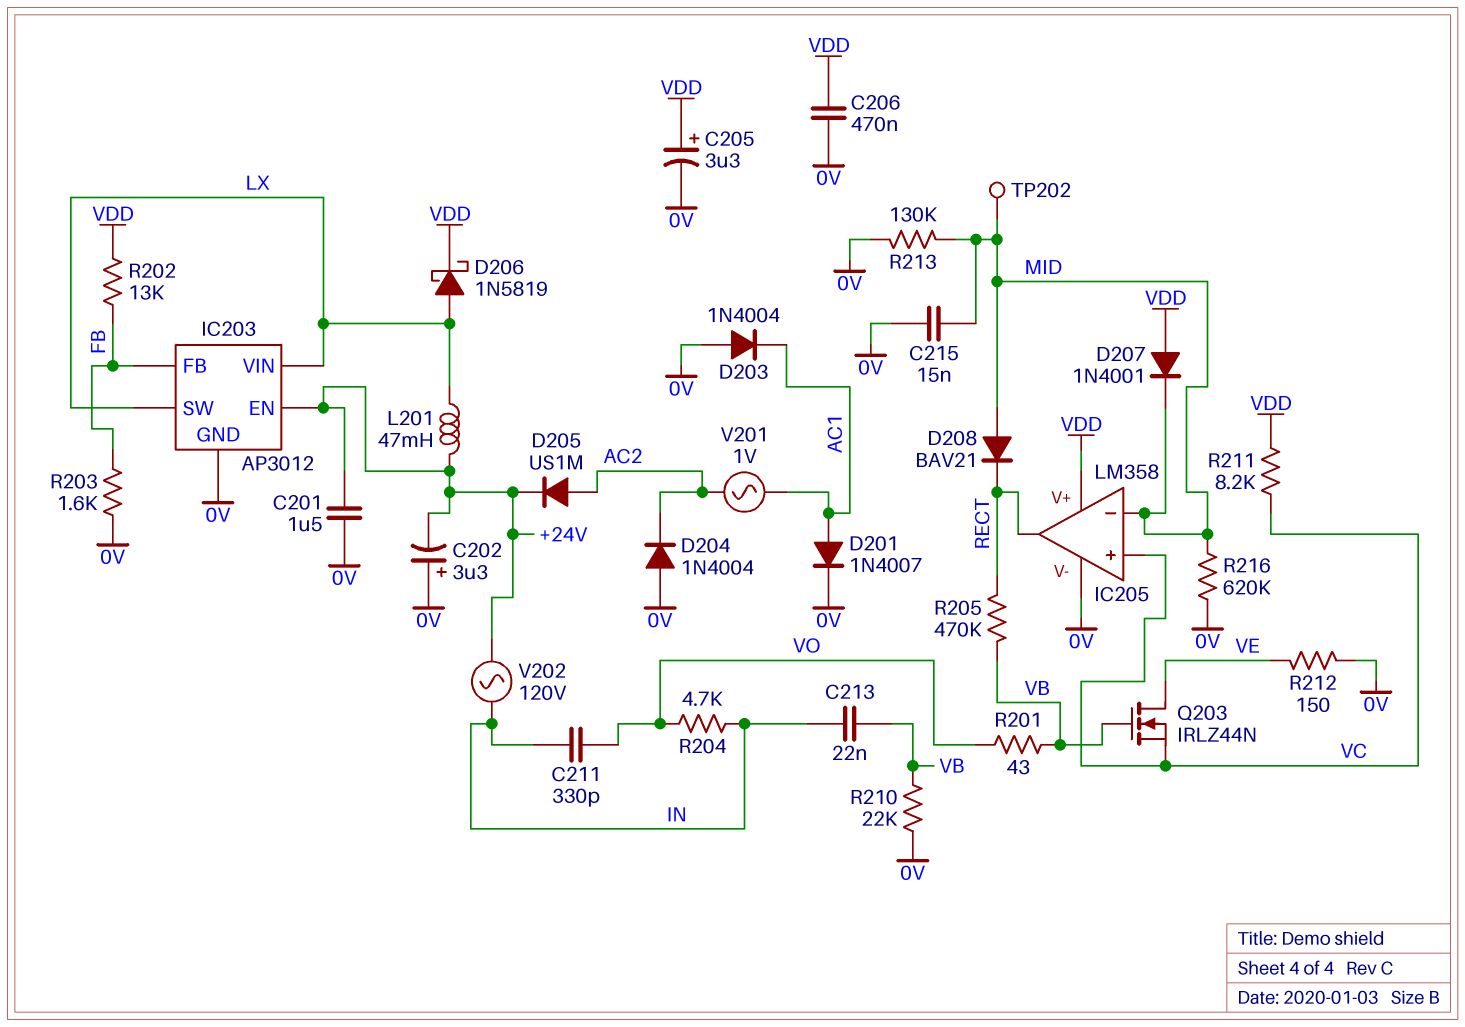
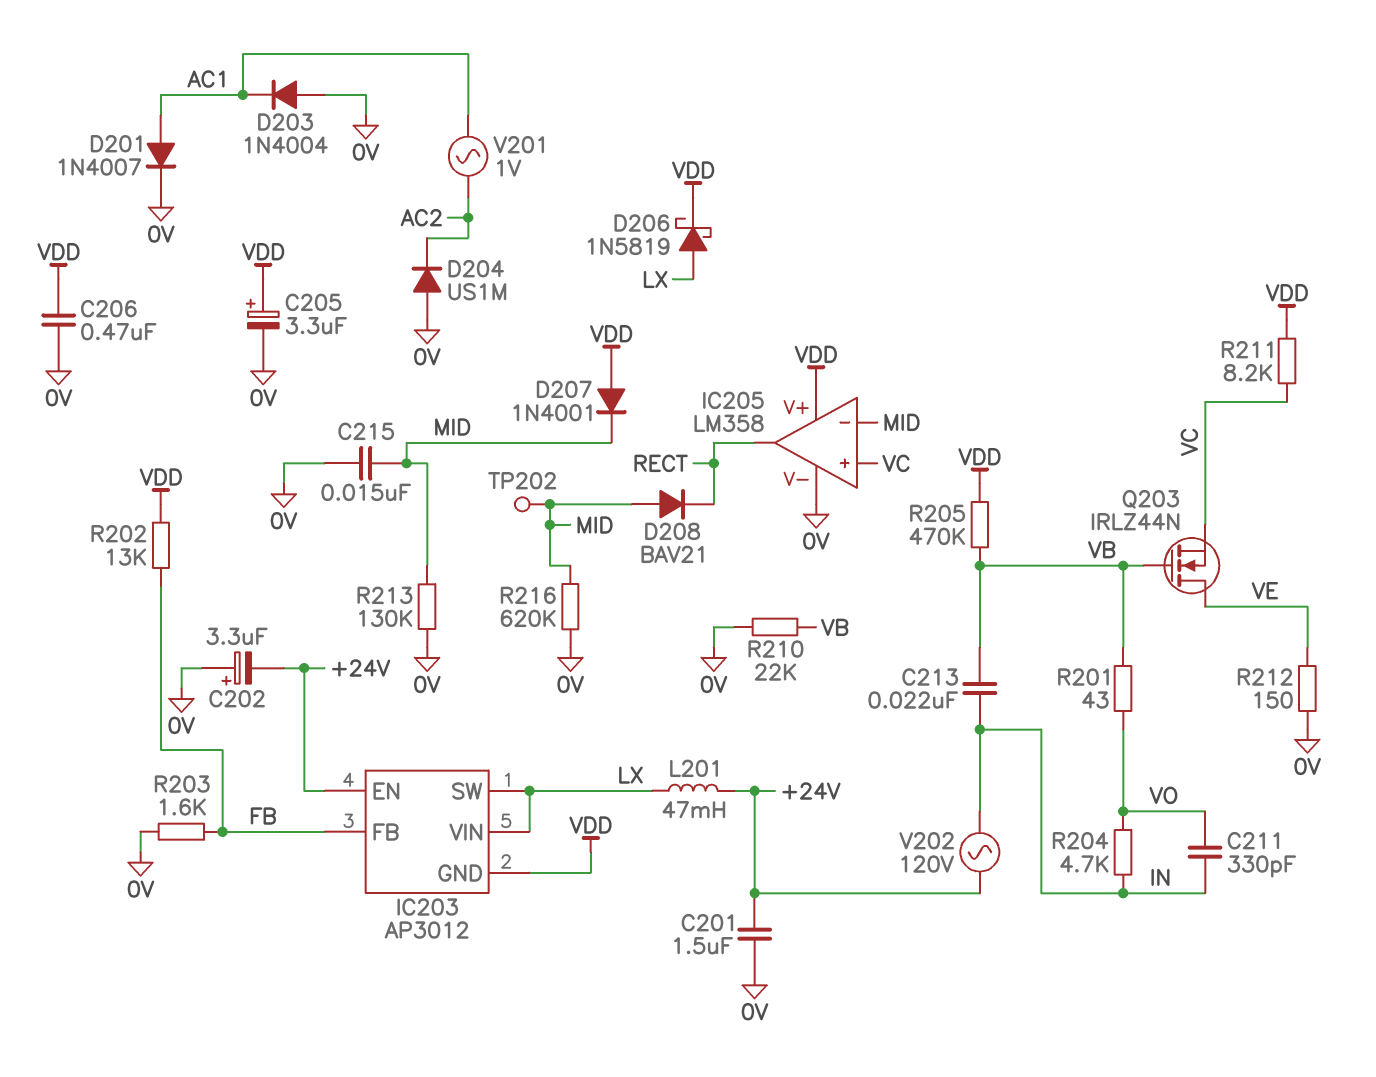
D204: diode 1N4004 (A 0V, K AC2) -> diode US1M (A 0V, K AC2)
D205: diode US1M (A AC2, K +24V) -> none
IC203 pin GND: 0V -> VDD
R205: 470k (RECT, VB) -> 470k (VB, VDD)

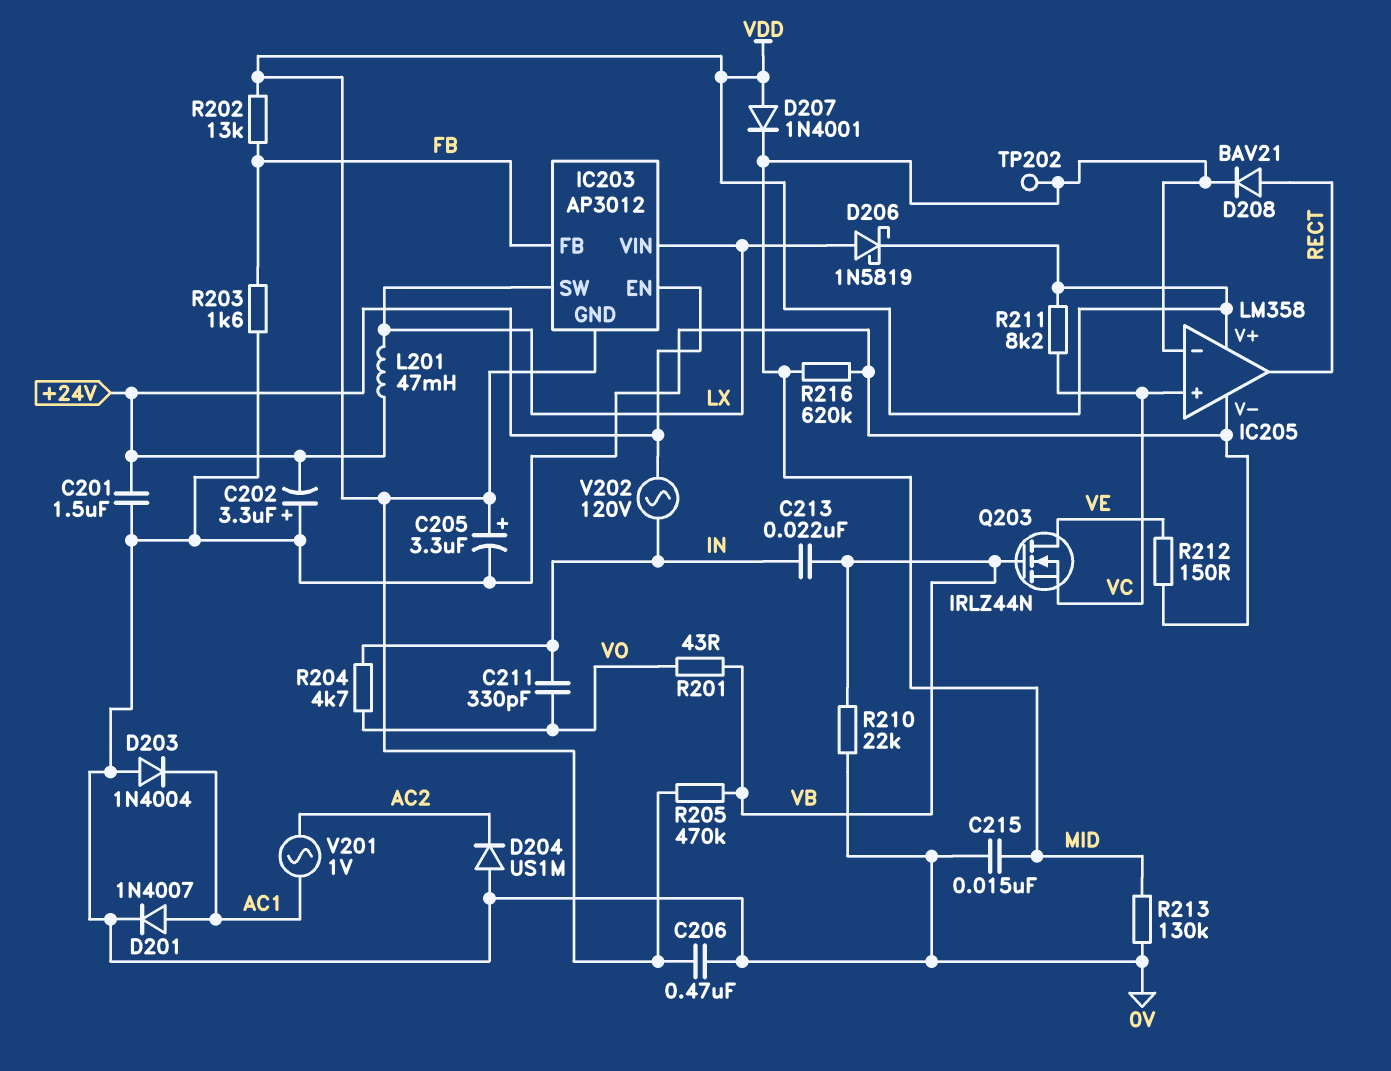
D208: diode BAV21 (A MID, K RECT) -> diode BAV21 (A RECT, K MID)

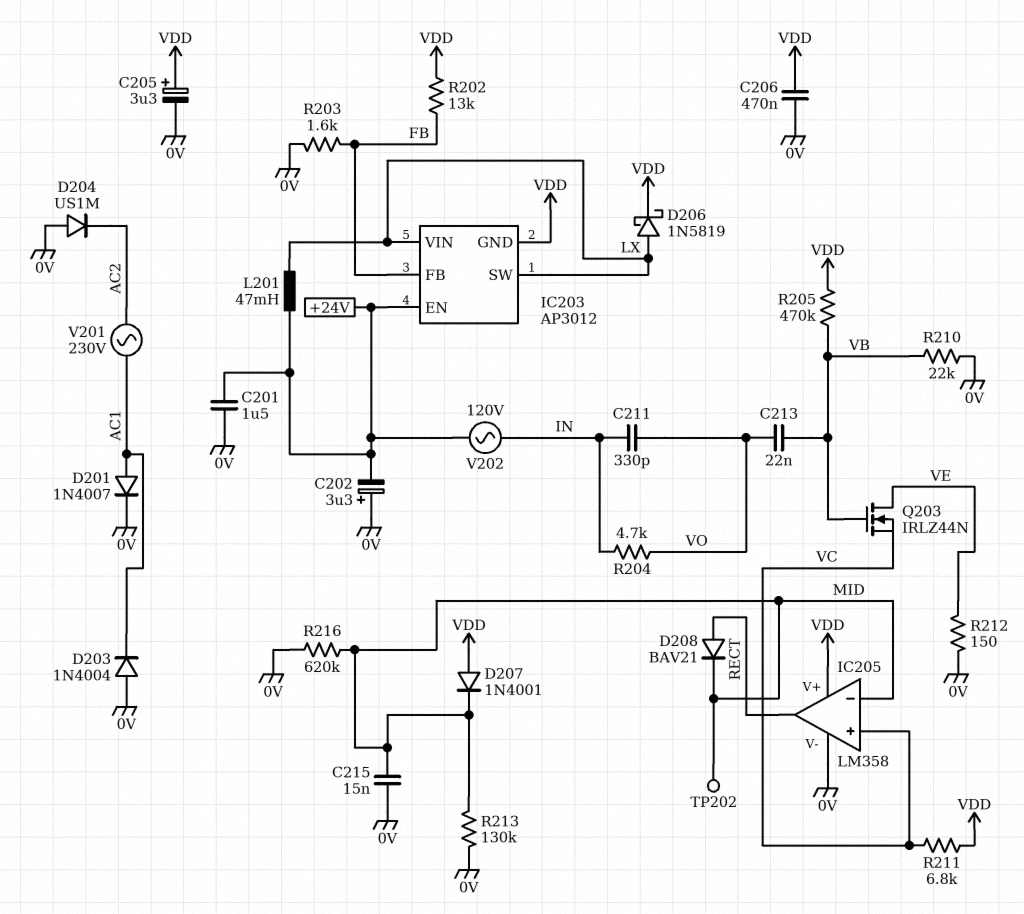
C213: 22nF (IN, VB) -> 22nF (VB, VO)
R201: 43 (VB, VO) -> none
R211: 8.2k (VC, VDD) -> 6.8k (VC, VDD)
V201: AC 1V (AC1, AC2) -> AC 230V (AC1, AC2)

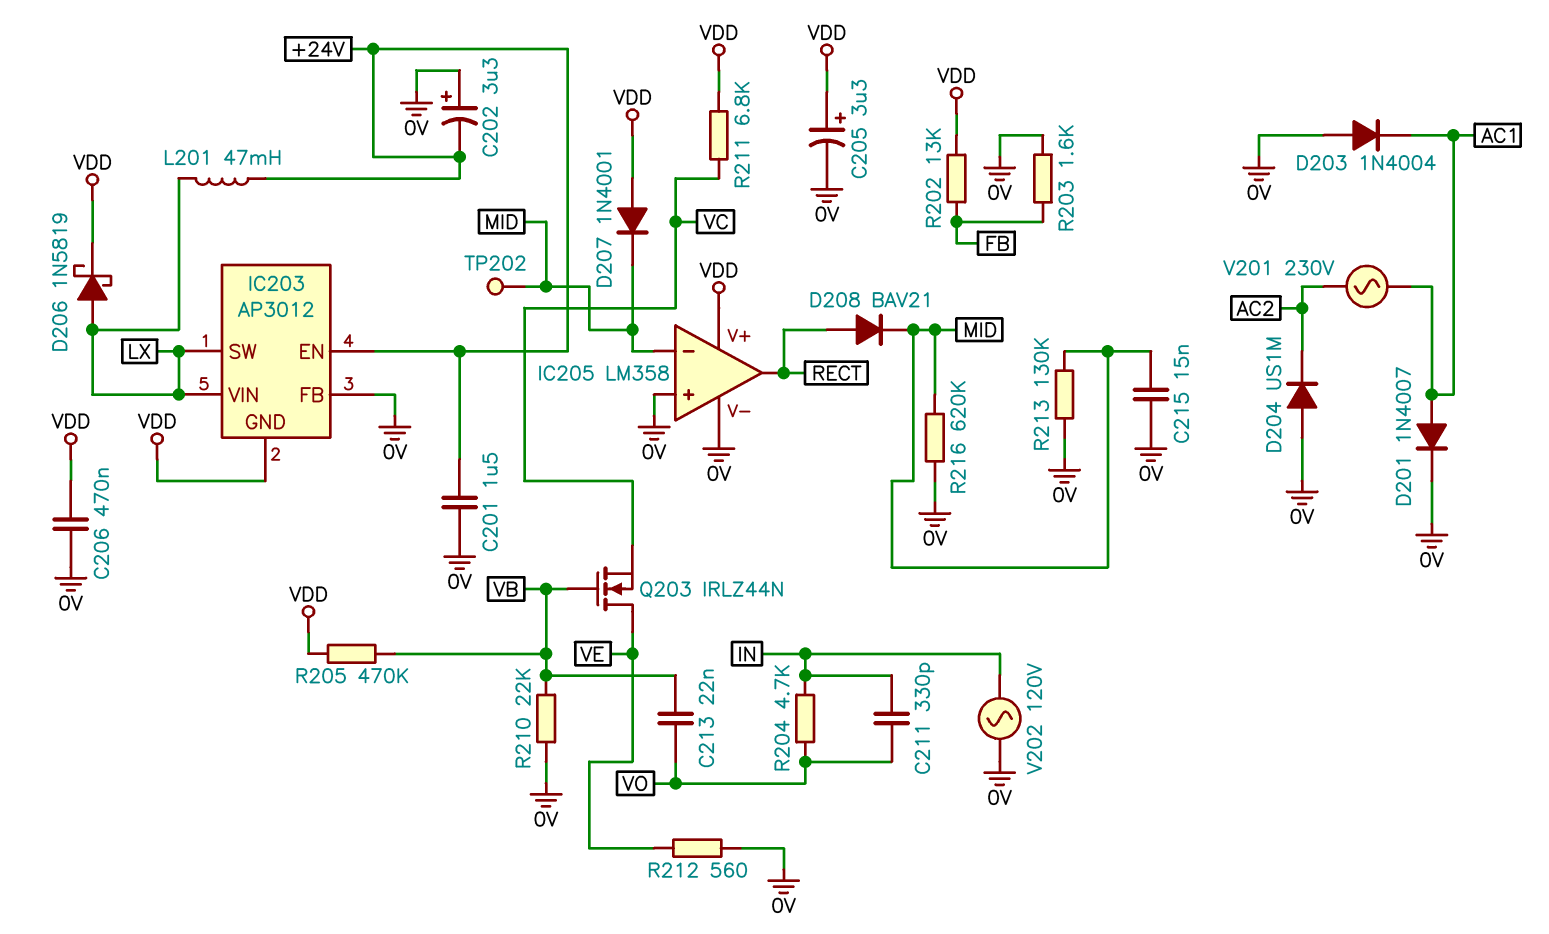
IC203 pin FB: FB -> 0V
IC205 pin in+: VC -> 0V
R212: 150 (0V, VE) -> 560 (0V, VE)
V202: AC 120V (+24V, IN) -> AC 120V (0V, IN)

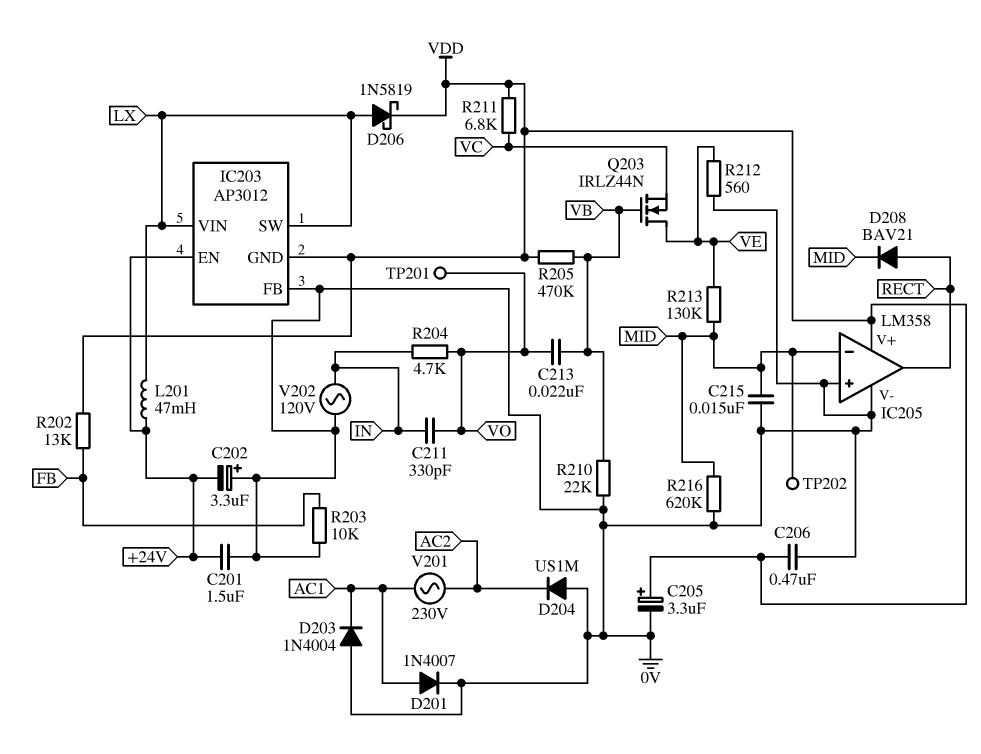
D207: diode 1N4001 (A VDD, K MID) -> none
R203: 1.6k (0V, FB) -> 10k (0V, FB)
R213: 130k (0V, MID) -> 130k (MID, VE)
TP201: none -> test point (VO)

